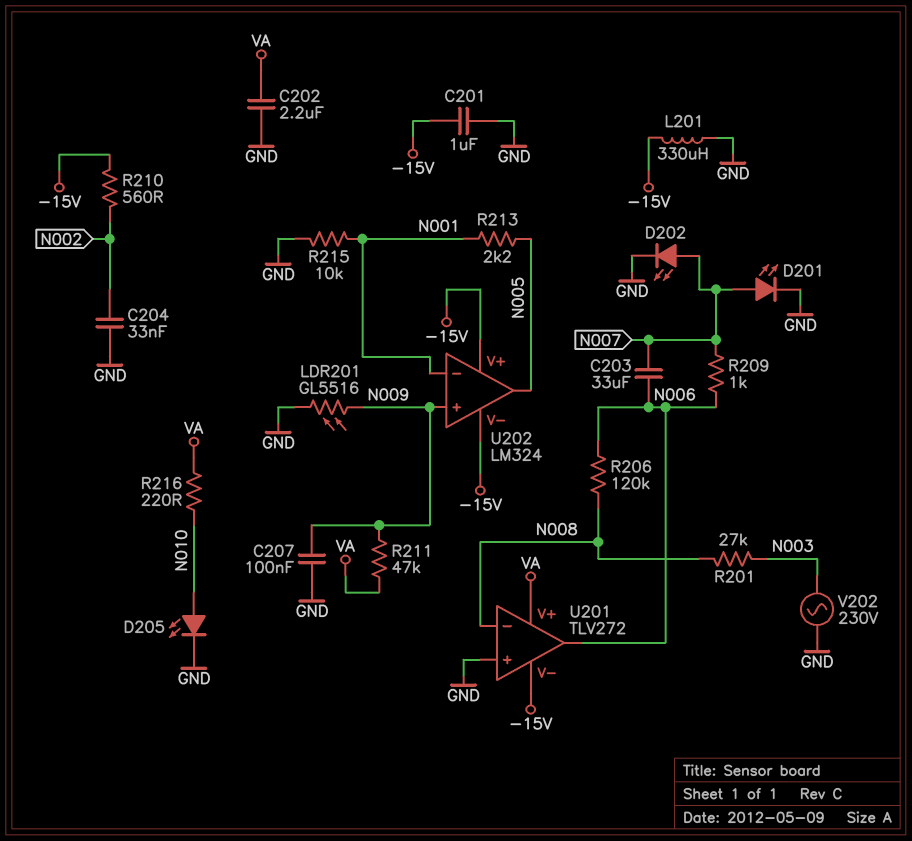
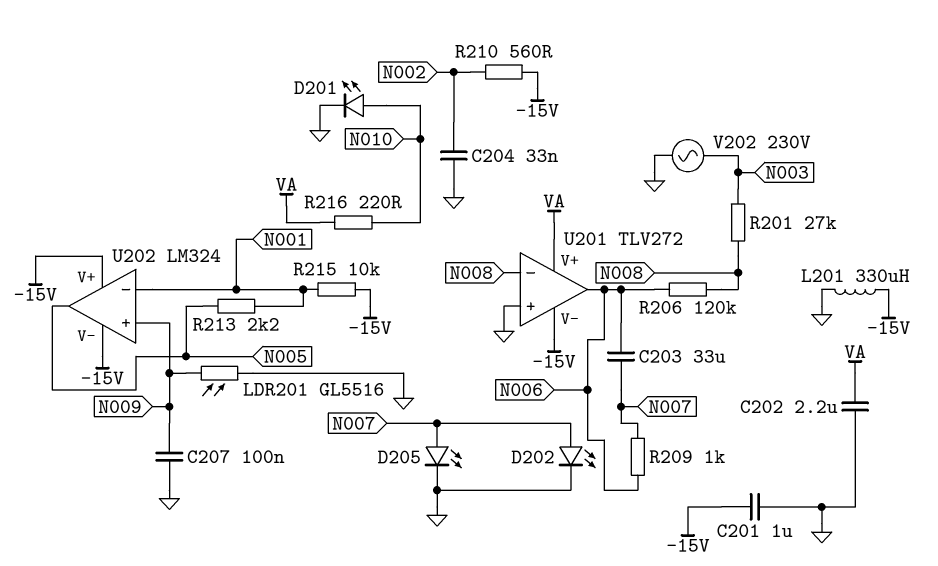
D201: LED (A N007, K GND) -> LED (A N010, K GND)
D205: LED (A N010, K GND) -> LED (A N007, K GND)
R211: 47k (N009, VA) -> none
R215: 10k (GND, N001) -> 10k (-15V, N001)

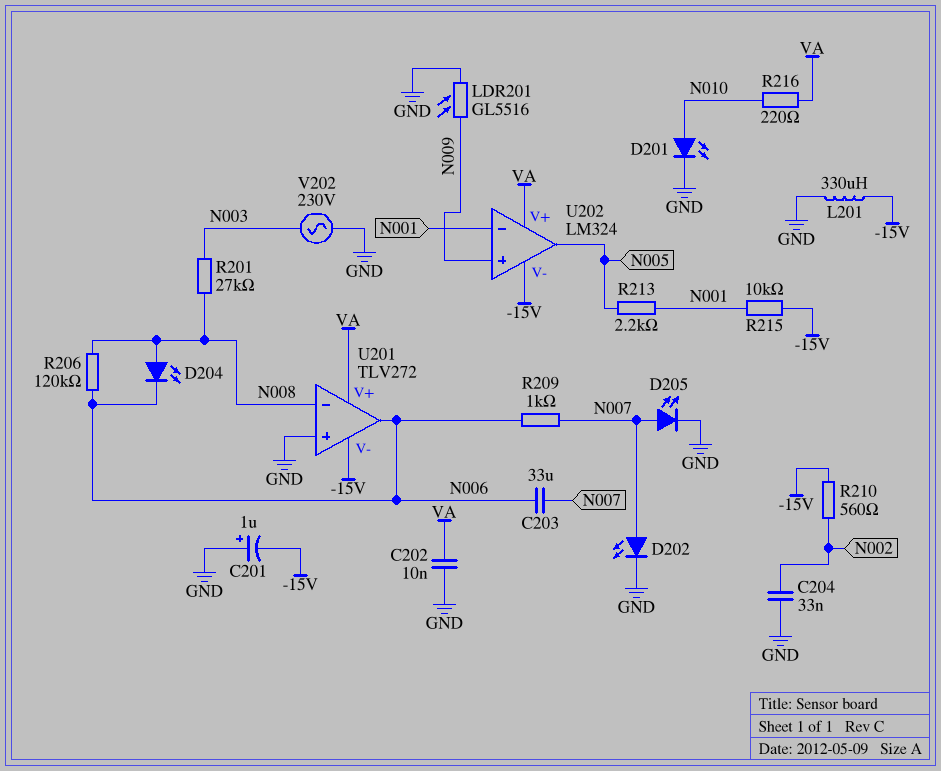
C201: 1uF (-15V, GND) -> 1uF (plus GND, minus -15V)
C202: 2.2uF (GND, VA) -> 10nF (GND, VA)
C207: 100nF (GND, N009) -> none
D204: none -> LED (A N008, K N006)
U202 pin V+: -15V -> VA

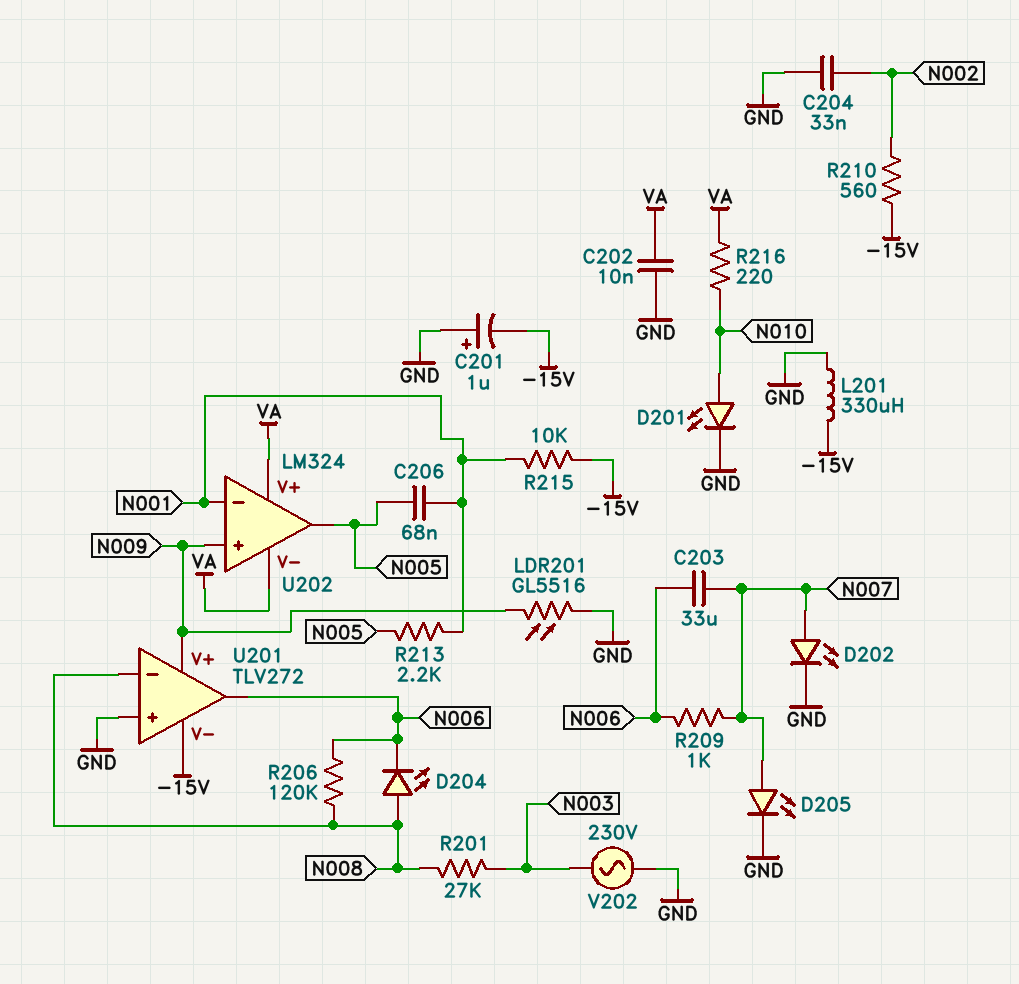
C206: none -> 68nF (N001, N005)
U201 pin V+: VA -> N009
U202 pin V-: -15V -> VA

